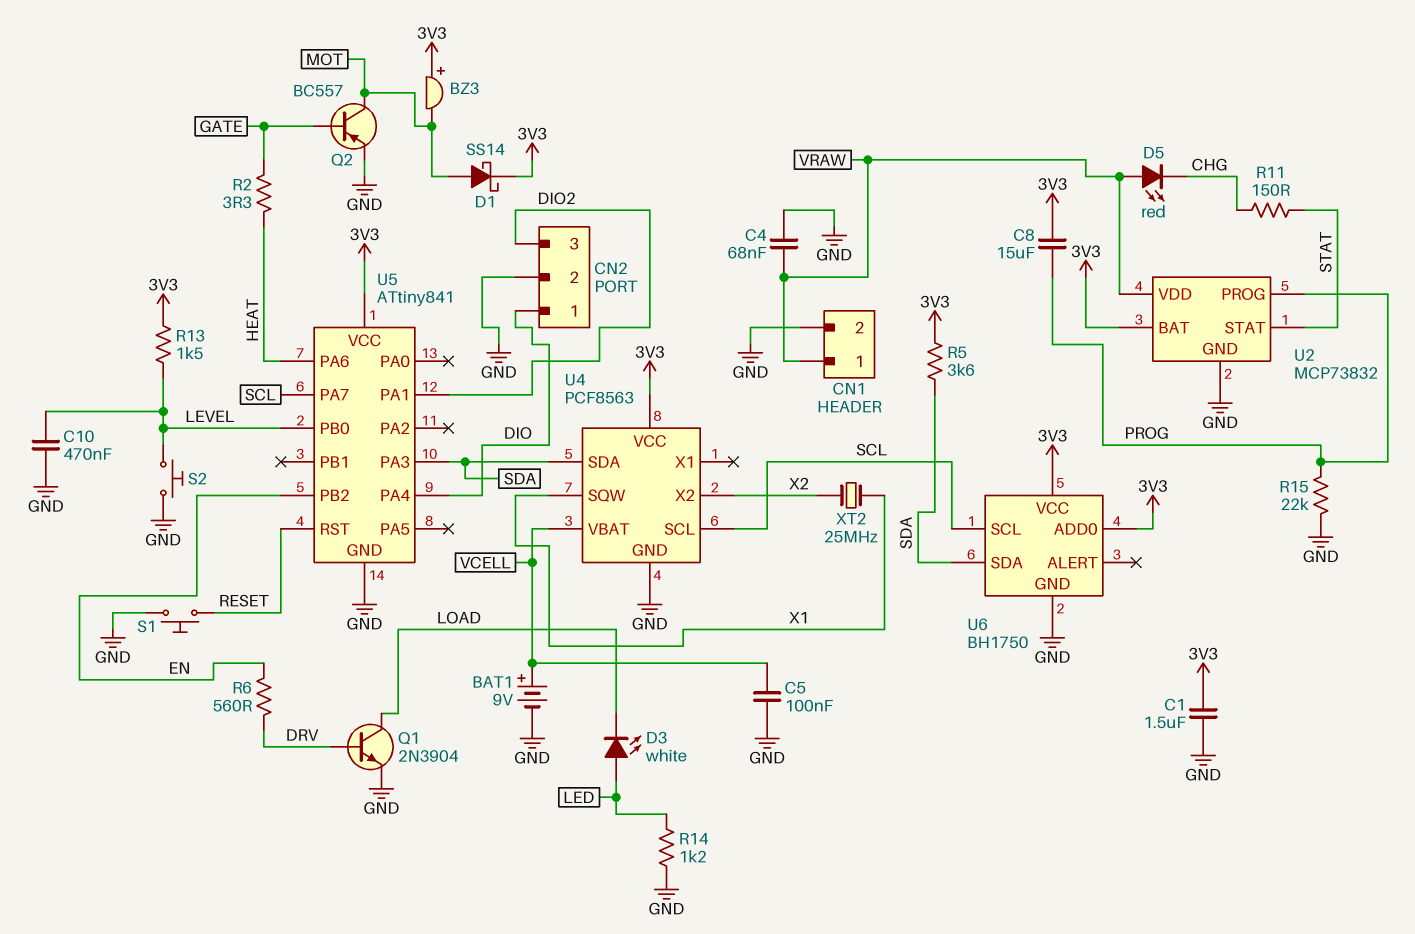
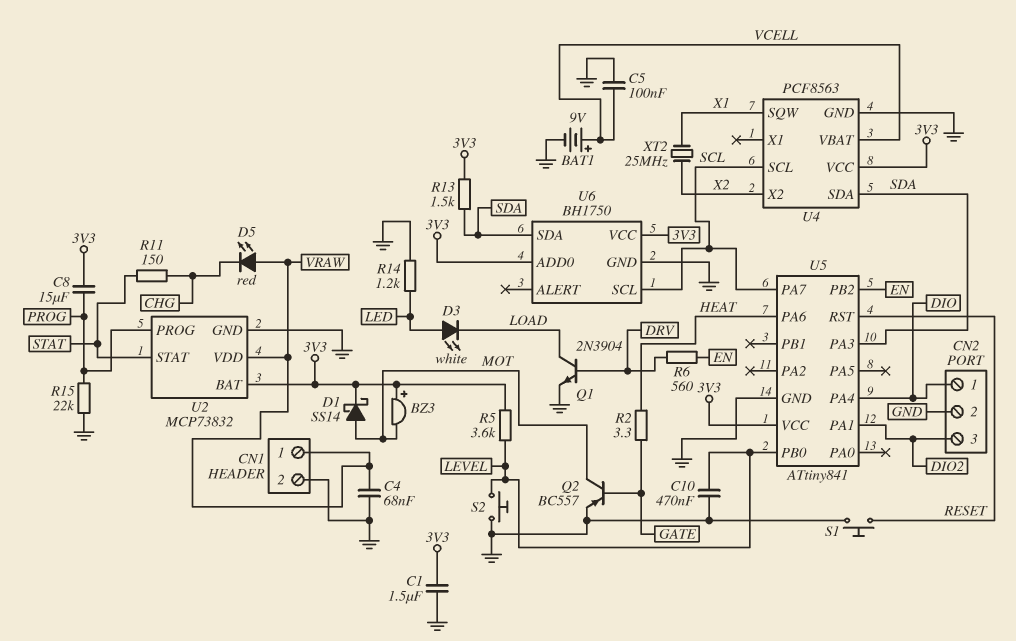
R5: 3.6k (3V3, SDA) -> 3.6k (3V3, LEVEL)
R13: 1.5k (3V3, LEVEL) -> 1.5k (3V3, SDA)

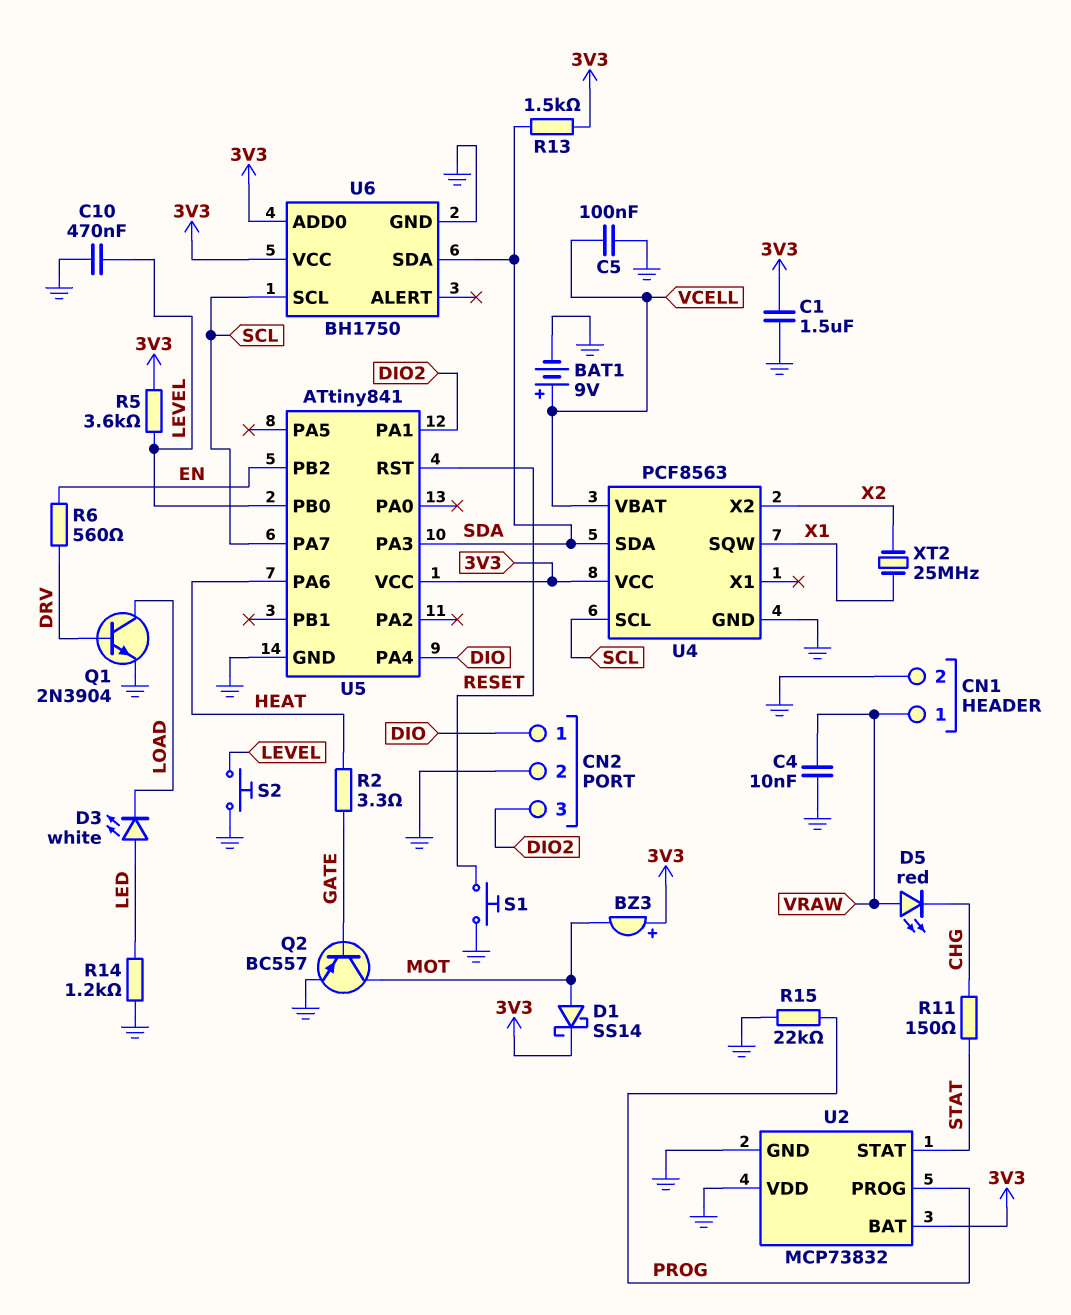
C4: 68nF (GND, VRAW) -> 10nF (GND, VRAW)
C8: 15uF (3V3, PROG) -> none
U2 pin VDD: VRAW -> GND

